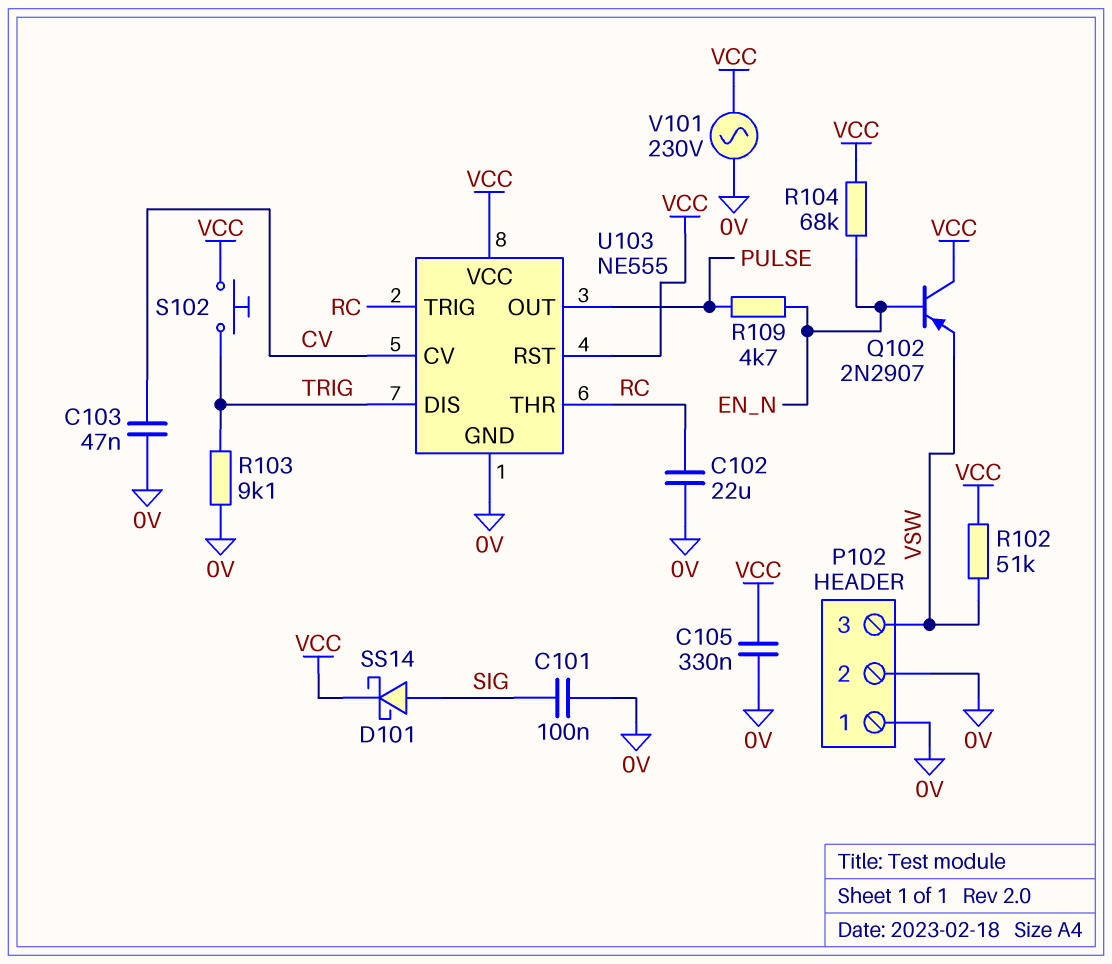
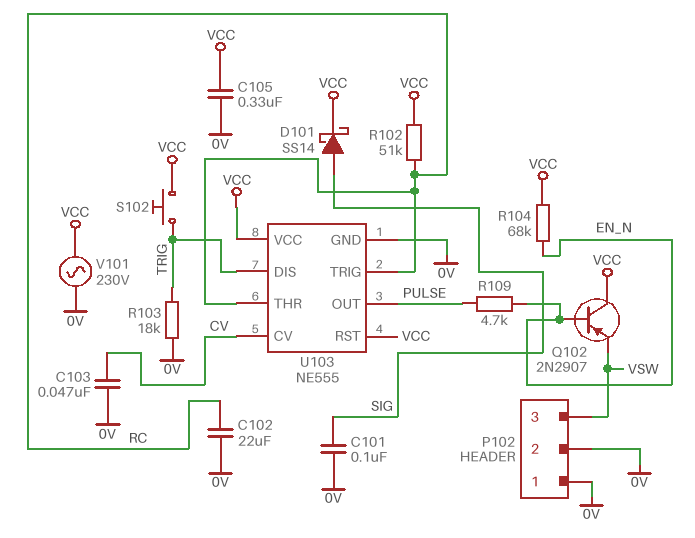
R102: 51k (VCC, VSW) -> 51k (RC, VCC)
R103: 9.1k (0V, TRIG) -> 18k (0V, TRIG)

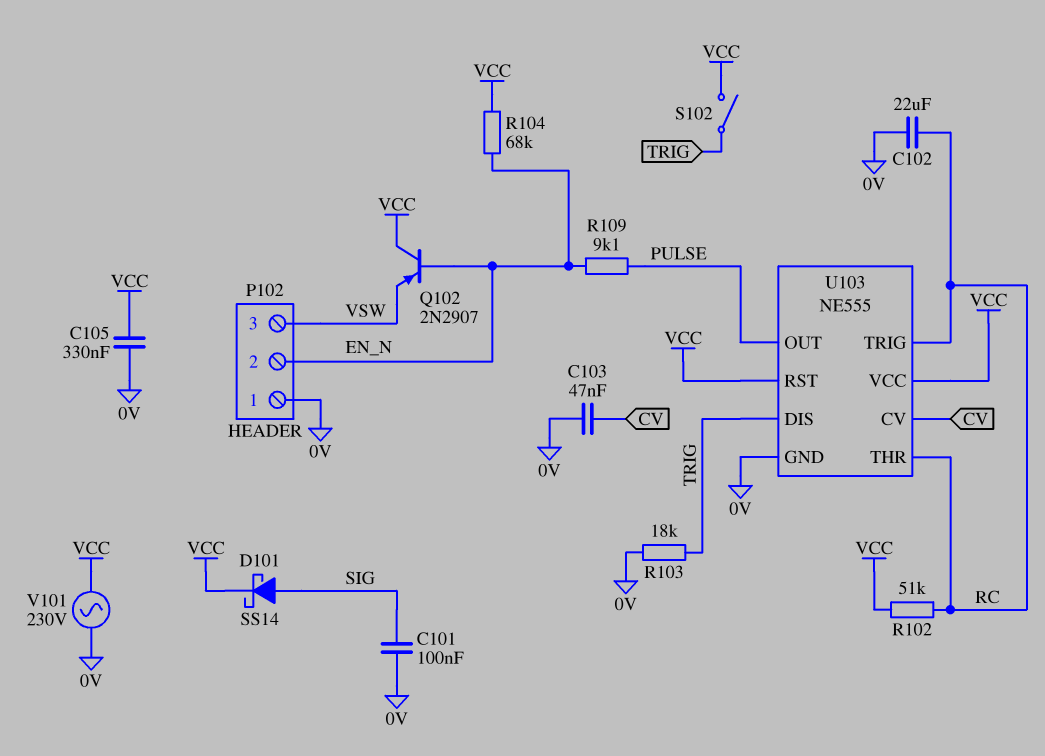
P102 pin 2: 0V -> EN_N
R109: 4.7k (EN_N, PULSE) -> 9.1k (EN_N, PULSE)
S102: button (TRIG, VCC) -> switch (TRIG, VCC)

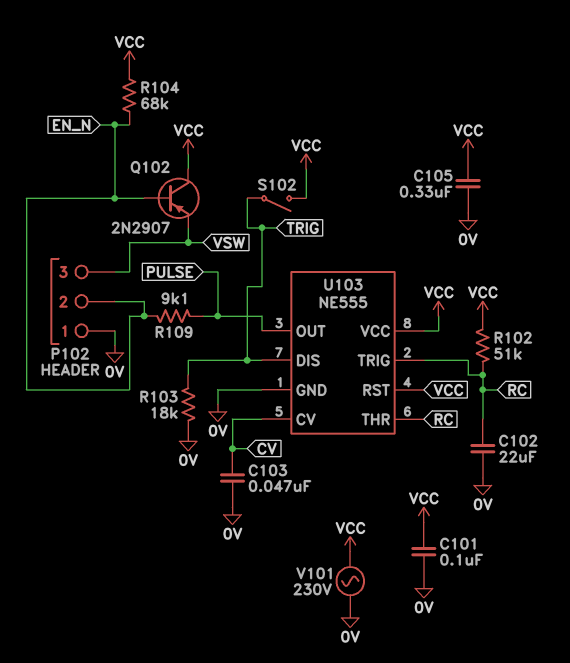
C101: 100nF (0V, SIG) -> 100nF (0V, VCC)
D101: schottky SS14 (A SIG, K VCC) -> none

